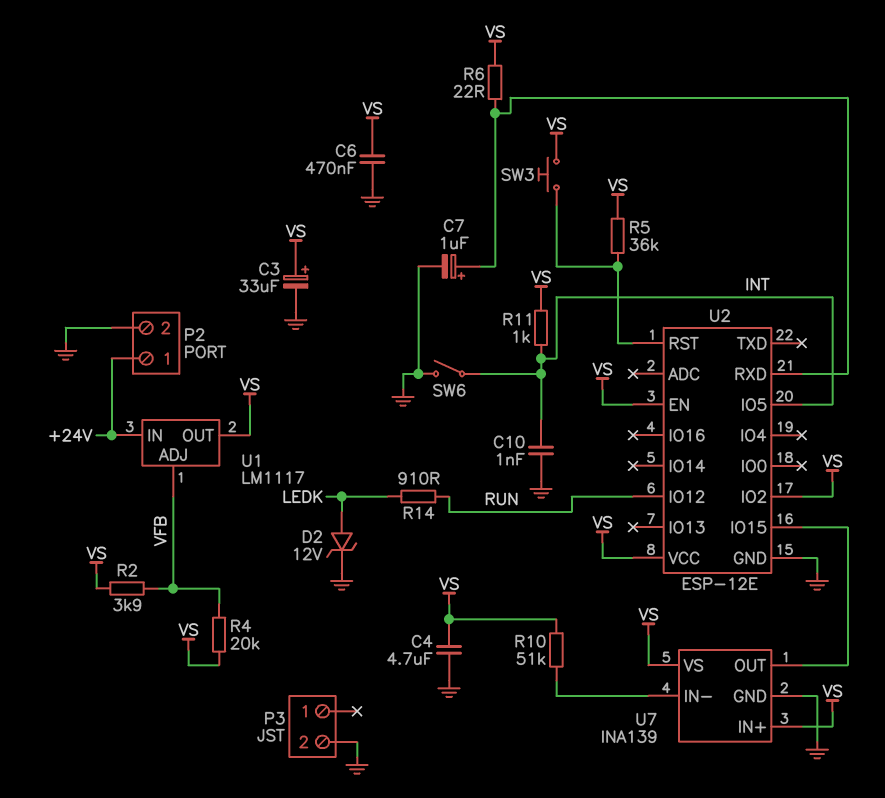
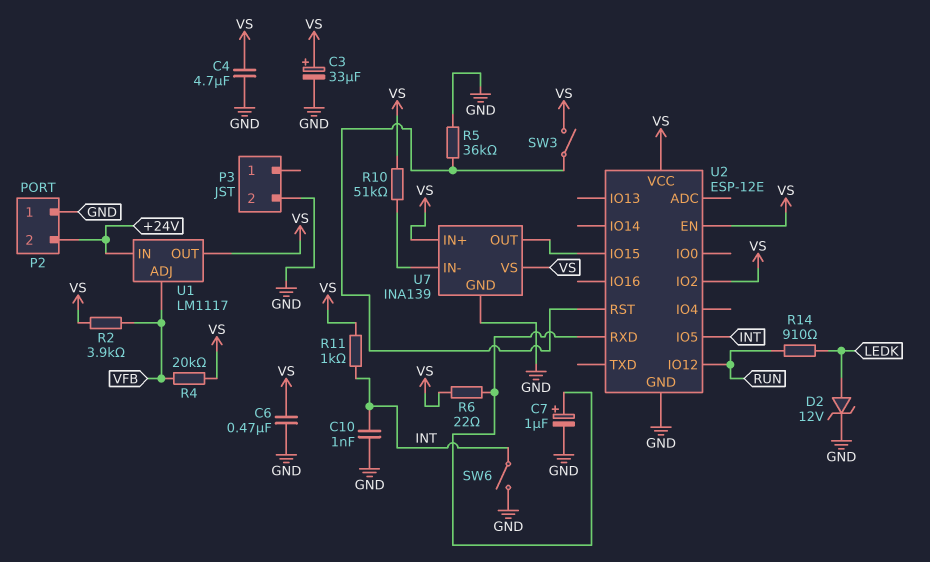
P2 pin 1: +24V -> GND
P2 pin 2: GND -> +24V
R5: 36k (U2/RST, VS) -> 36k (GND, U2/RST)
SW3: button (U2/RST, VS) -> switch (U2/RST, VS)

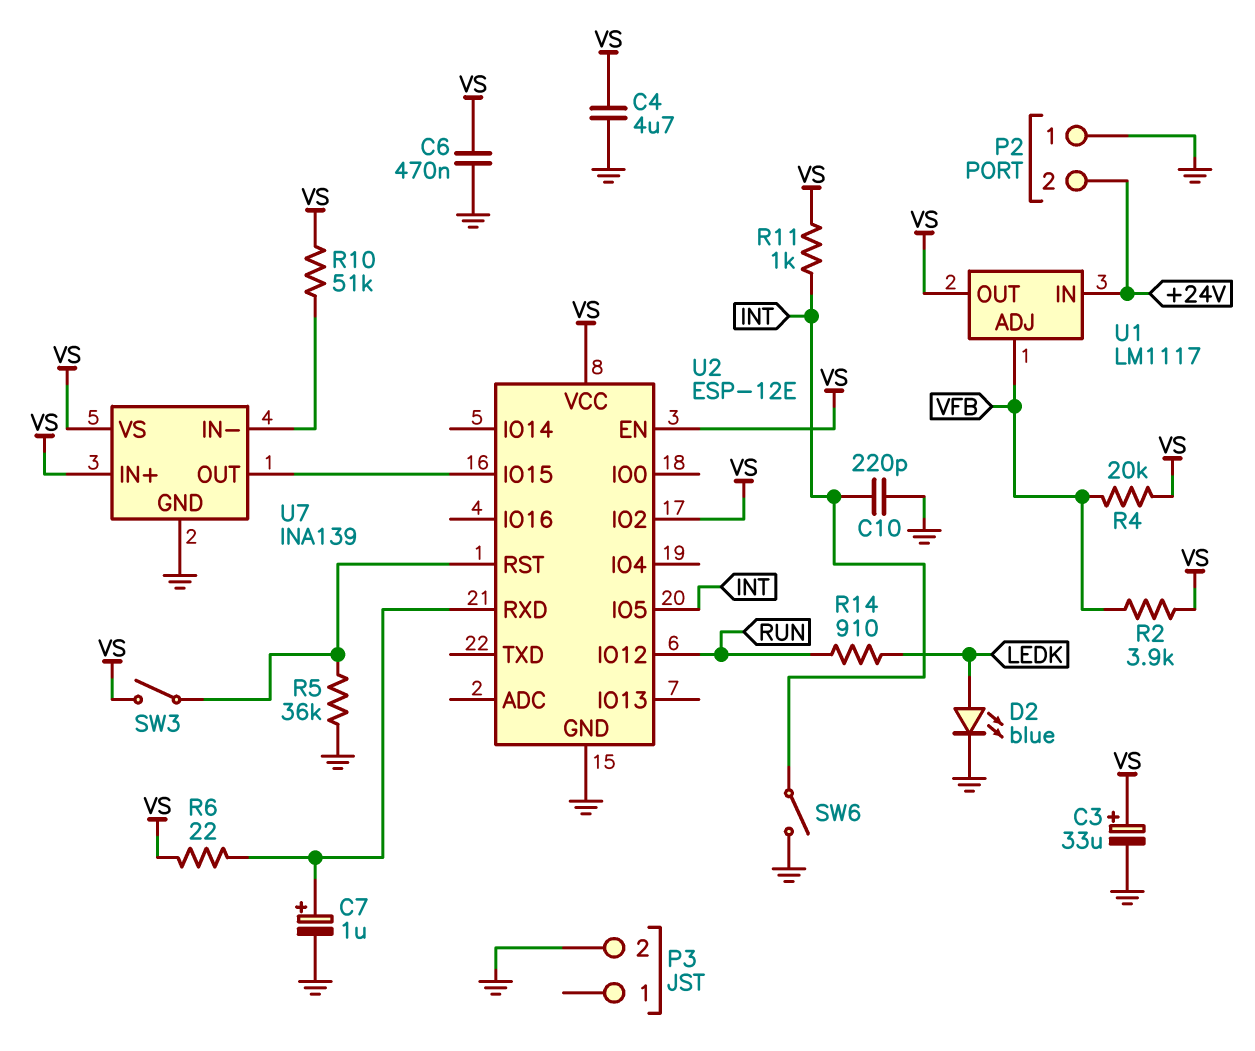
C10: 1nF (GND, INT) -> 220pF (GND, INT)
D2: zener 12V (A LEDK, K GND) -> LED blue (A LEDK, K GND)

